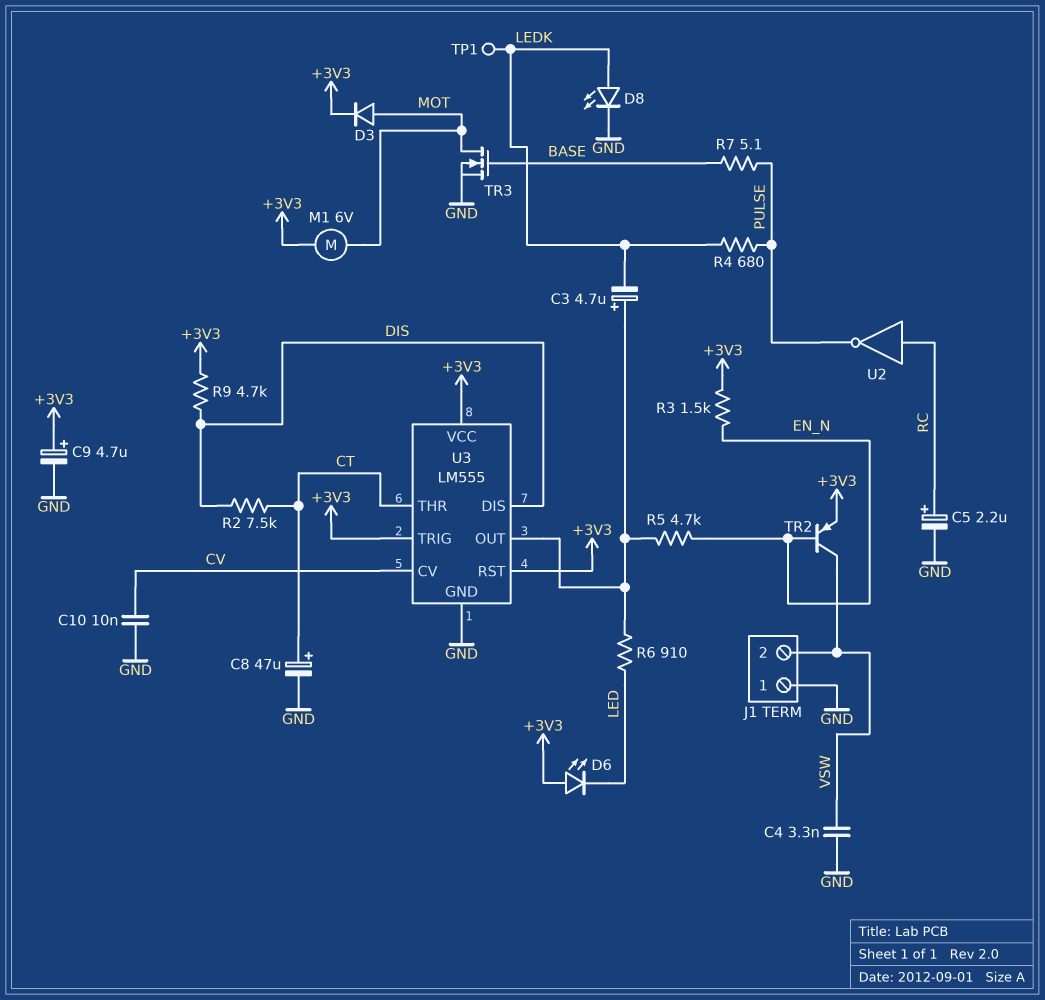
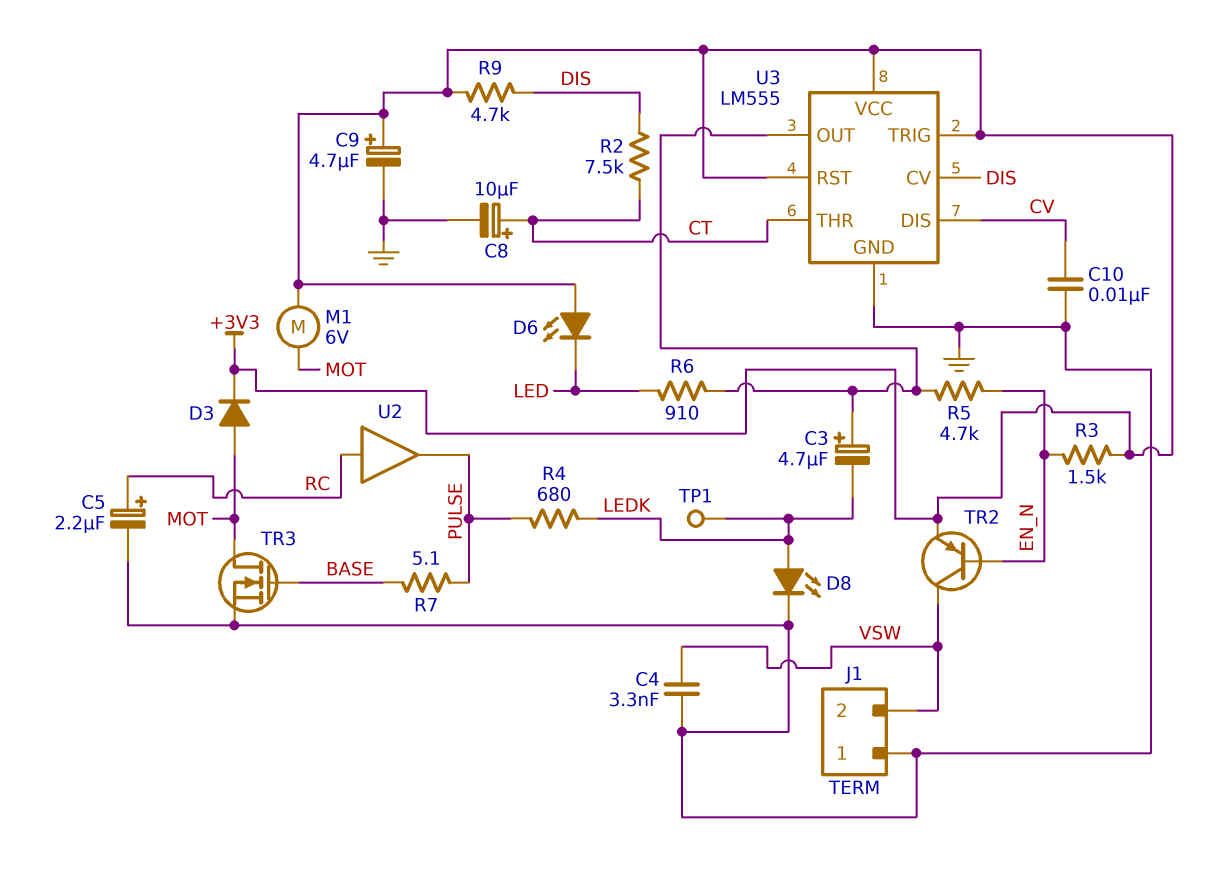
C8: 47uF (plus CT, minus GND) -> 10uF (plus CT, minus GND)
U2: NOT (in RC, out PULSE) -> buffer (in RC, out PULSE)
U3 pin CV: CV -> DIS
U3 pin DIS: DIS -> CV

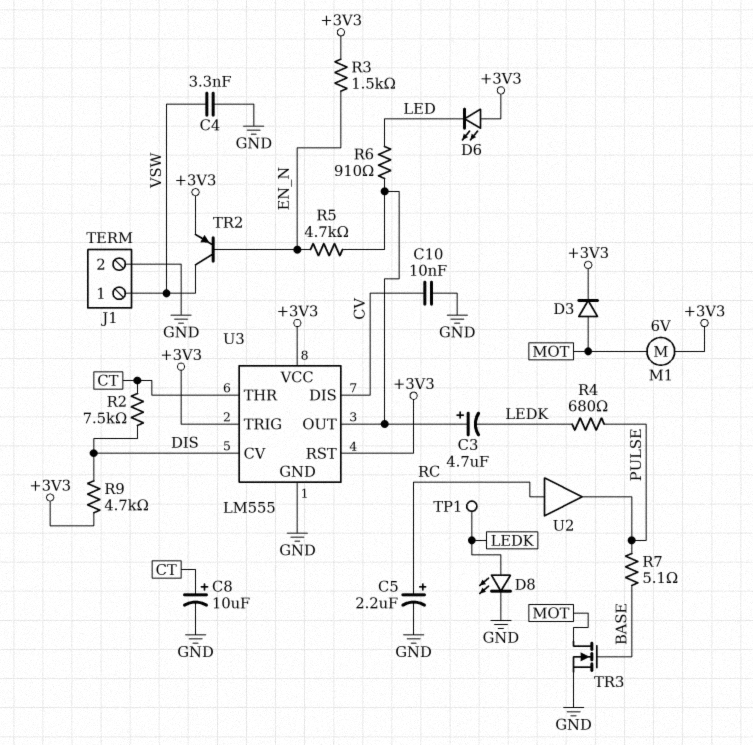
C9: 4.7uF (plus +3V3, minus GND) -> none
J1 pin 1: GND -> VSW
J1 pin 2: VSW -> GND

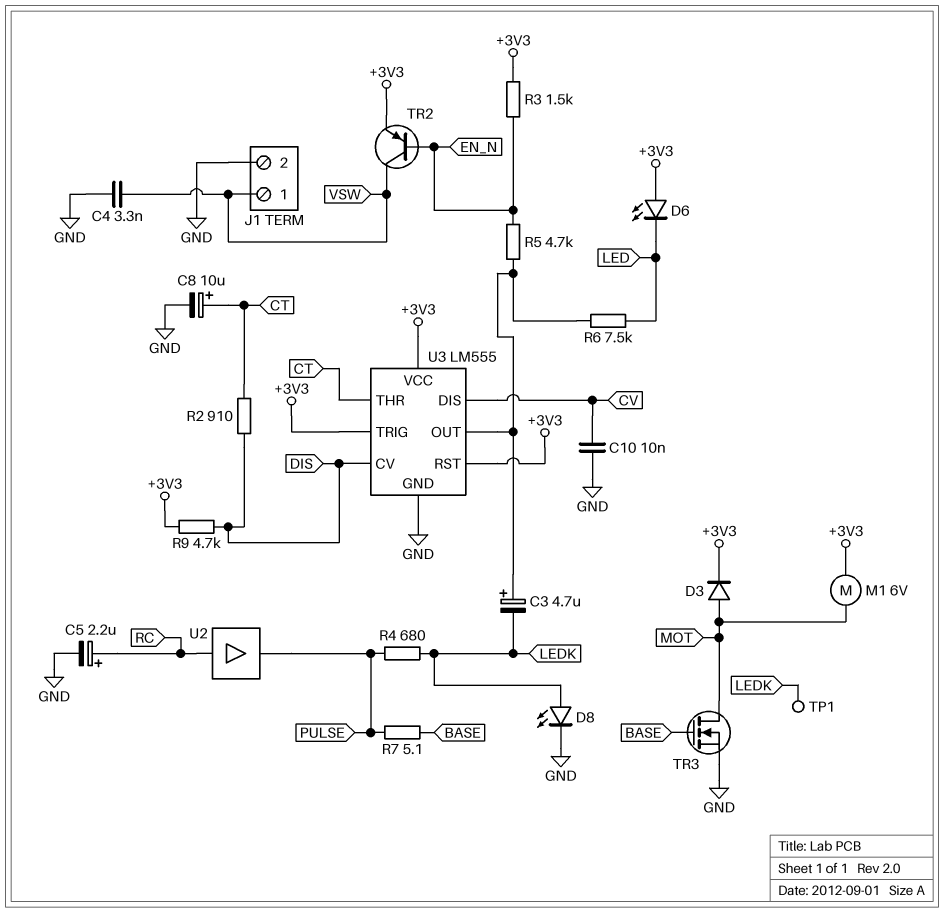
R2: 7.5k (CT, DIS) -> 910 (CT, DIS)
R6: 910 (LED, U3/OUT) -> 7.5k (LED, U3/OUT)

